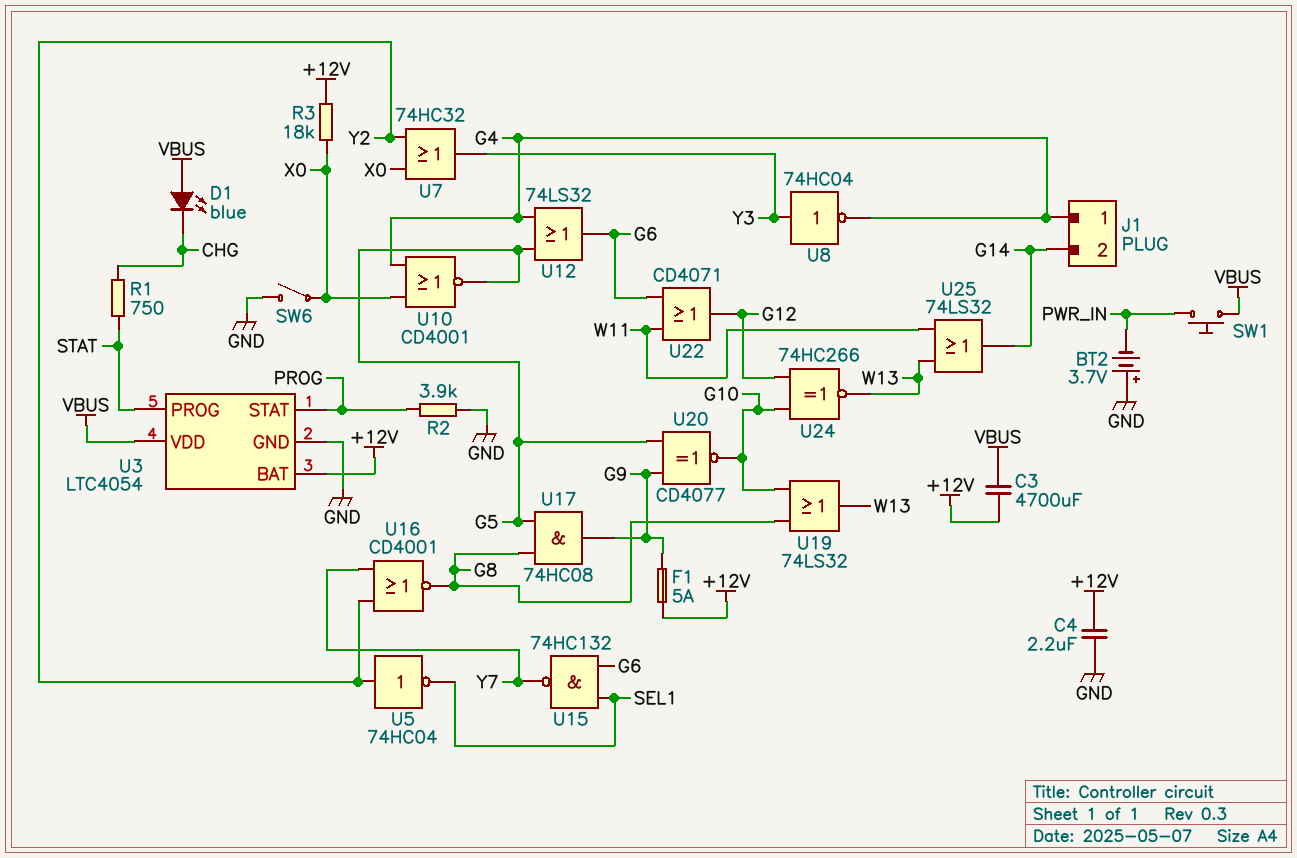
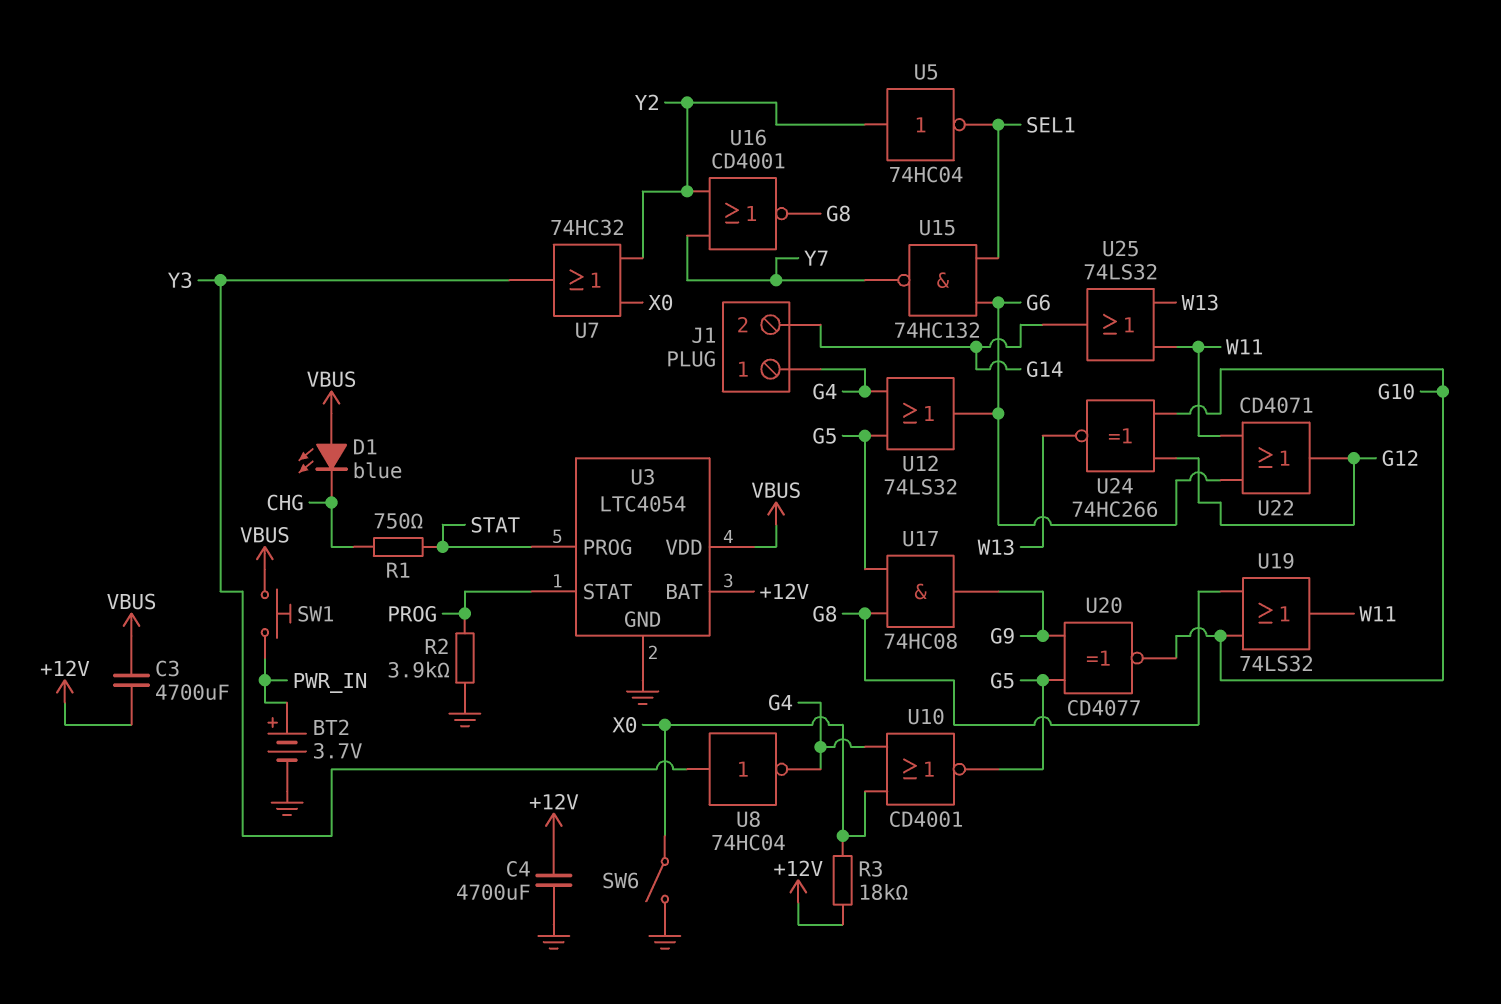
BT2: 3.7V (plus GND, minus PWR_IN) -> 3.7V (plus PWR_IN, minus GND)
C4: 2.2uF (+12V, GND) -> 4700uF (+12V, GND)
F1: 5A (+12V, G9) -> none
U19: OR 74LS32 (in G8, in G10, out W13) -> OR 74LS32 (in G8, in G10, out W11)

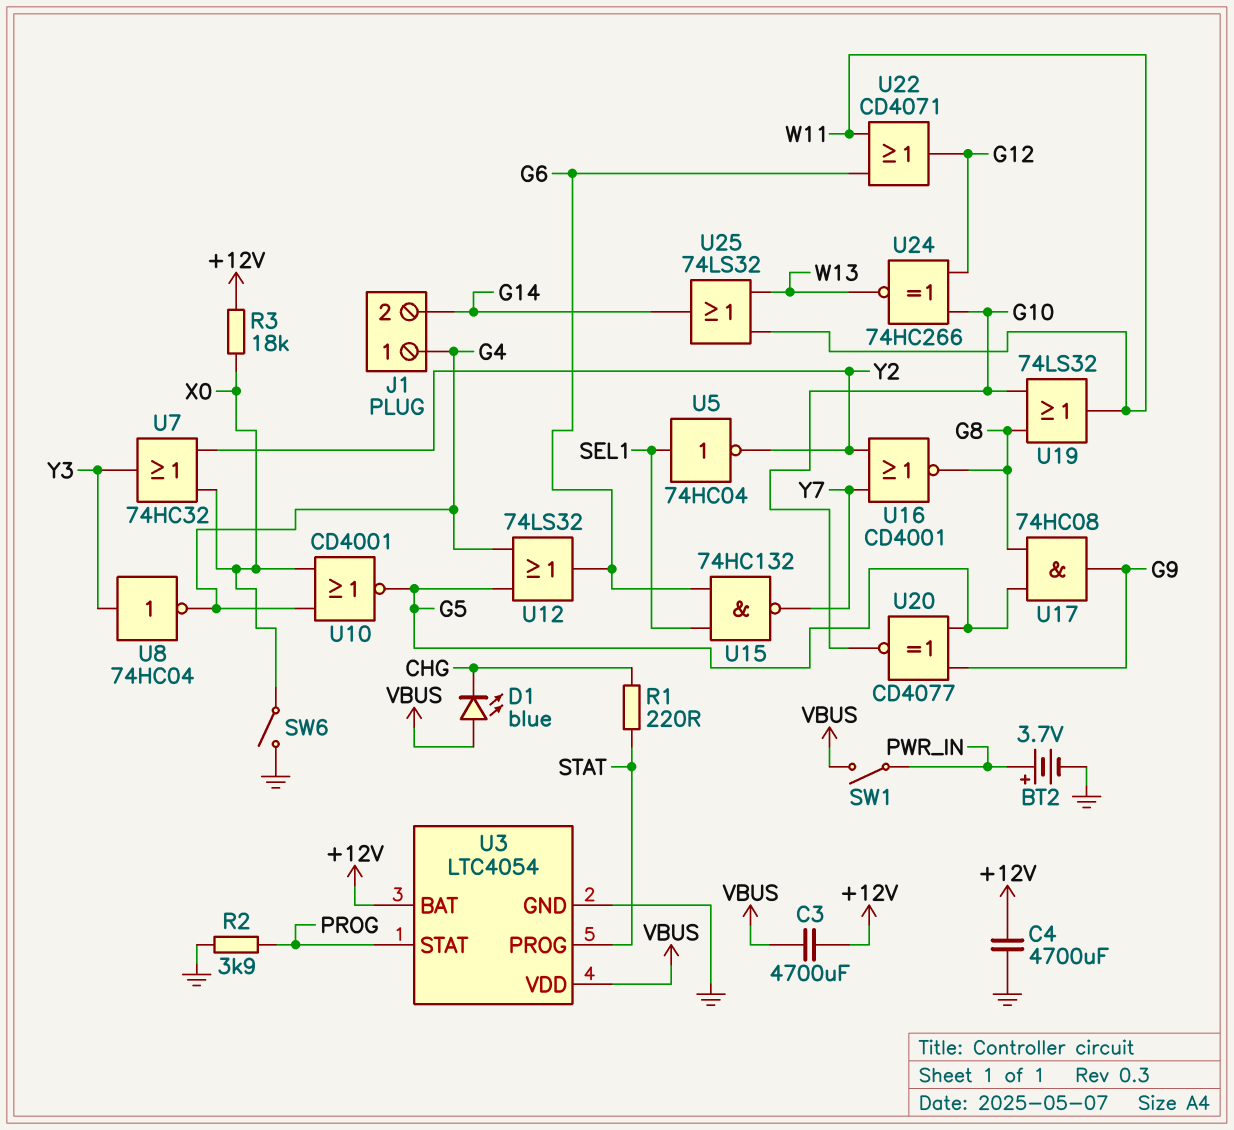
R1: 750 (CHG, STAT) -> 220 (CHG, STAT)
SW1: button (PWR_IN, VBUS) -> switch (PWR_IN, VBUS)
U5: NOT 74HC04 (in Y2, out SEL1) -> NOT 74HC04 (in SEL1, out Y2)

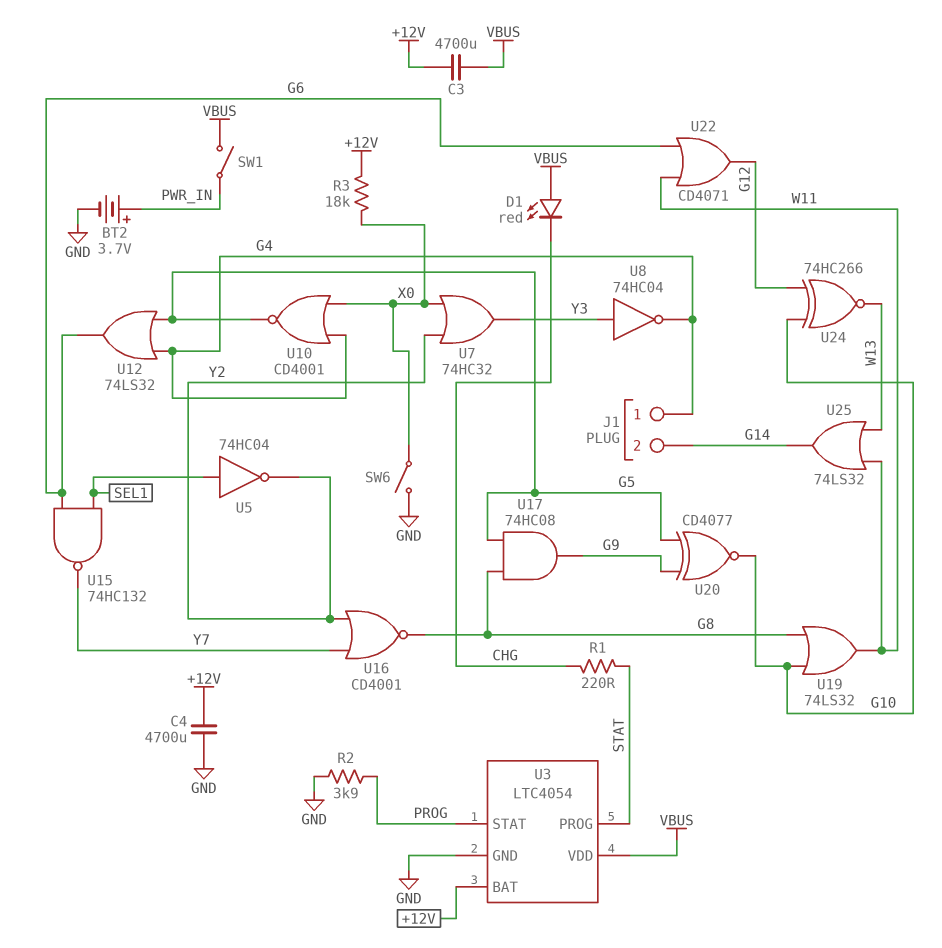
D1: LED blue (A VBUS, K CHG) -> LED red (A VBUS, K CHG)

